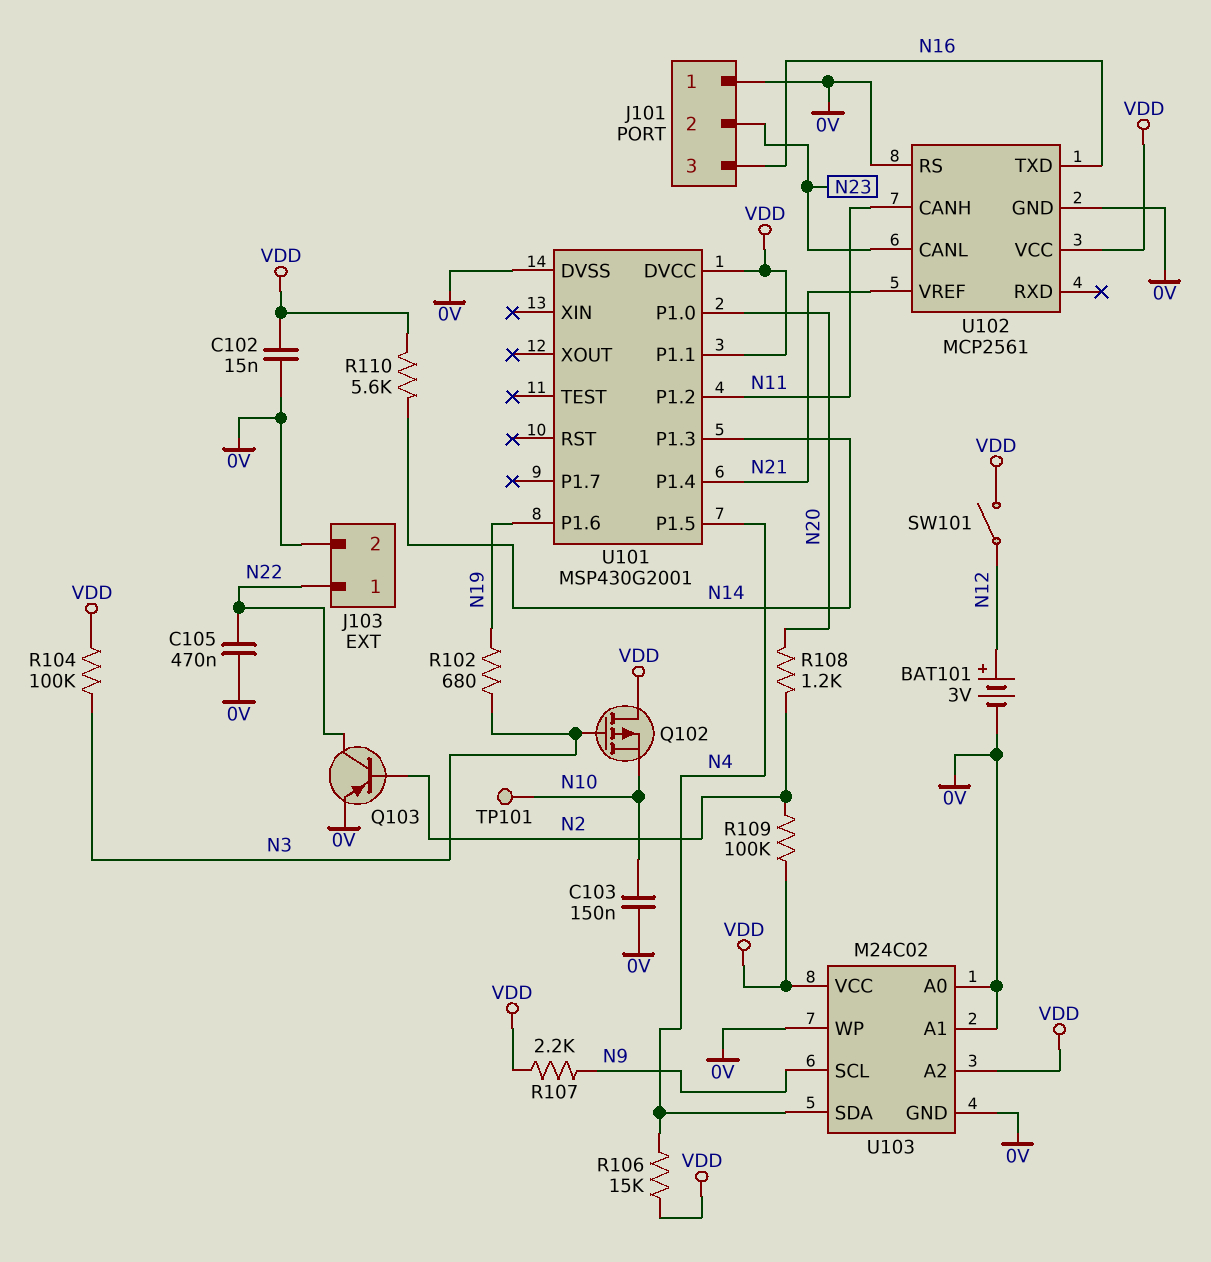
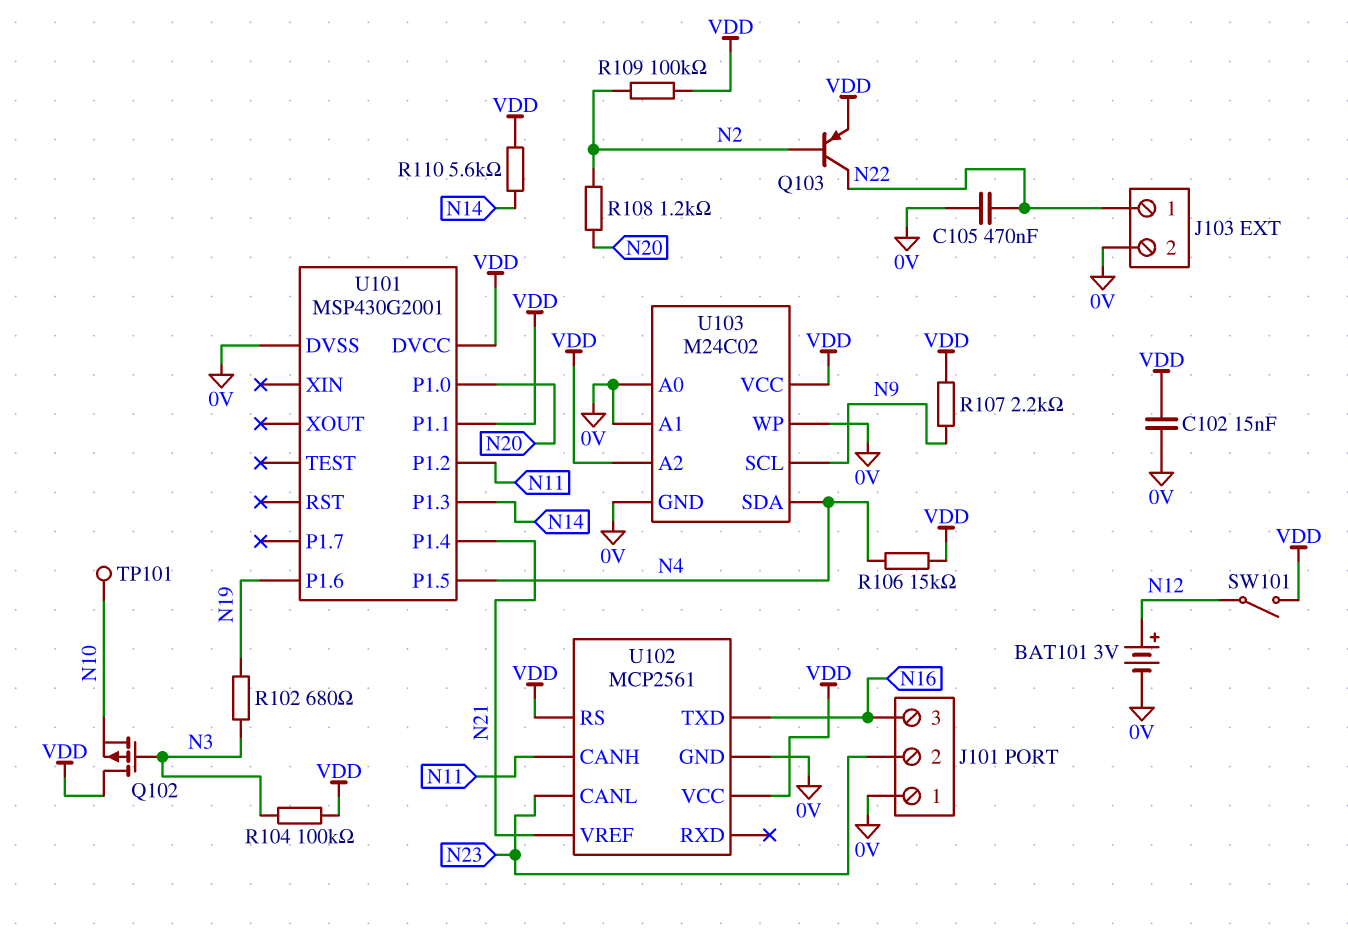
C103: 150nF (0V, N10) -> none
Q103: PNP (B N2, C N22, E 0V) -> PNP (B N2, C N22, E VDD)
U102 pin RS: 0V -> VDD

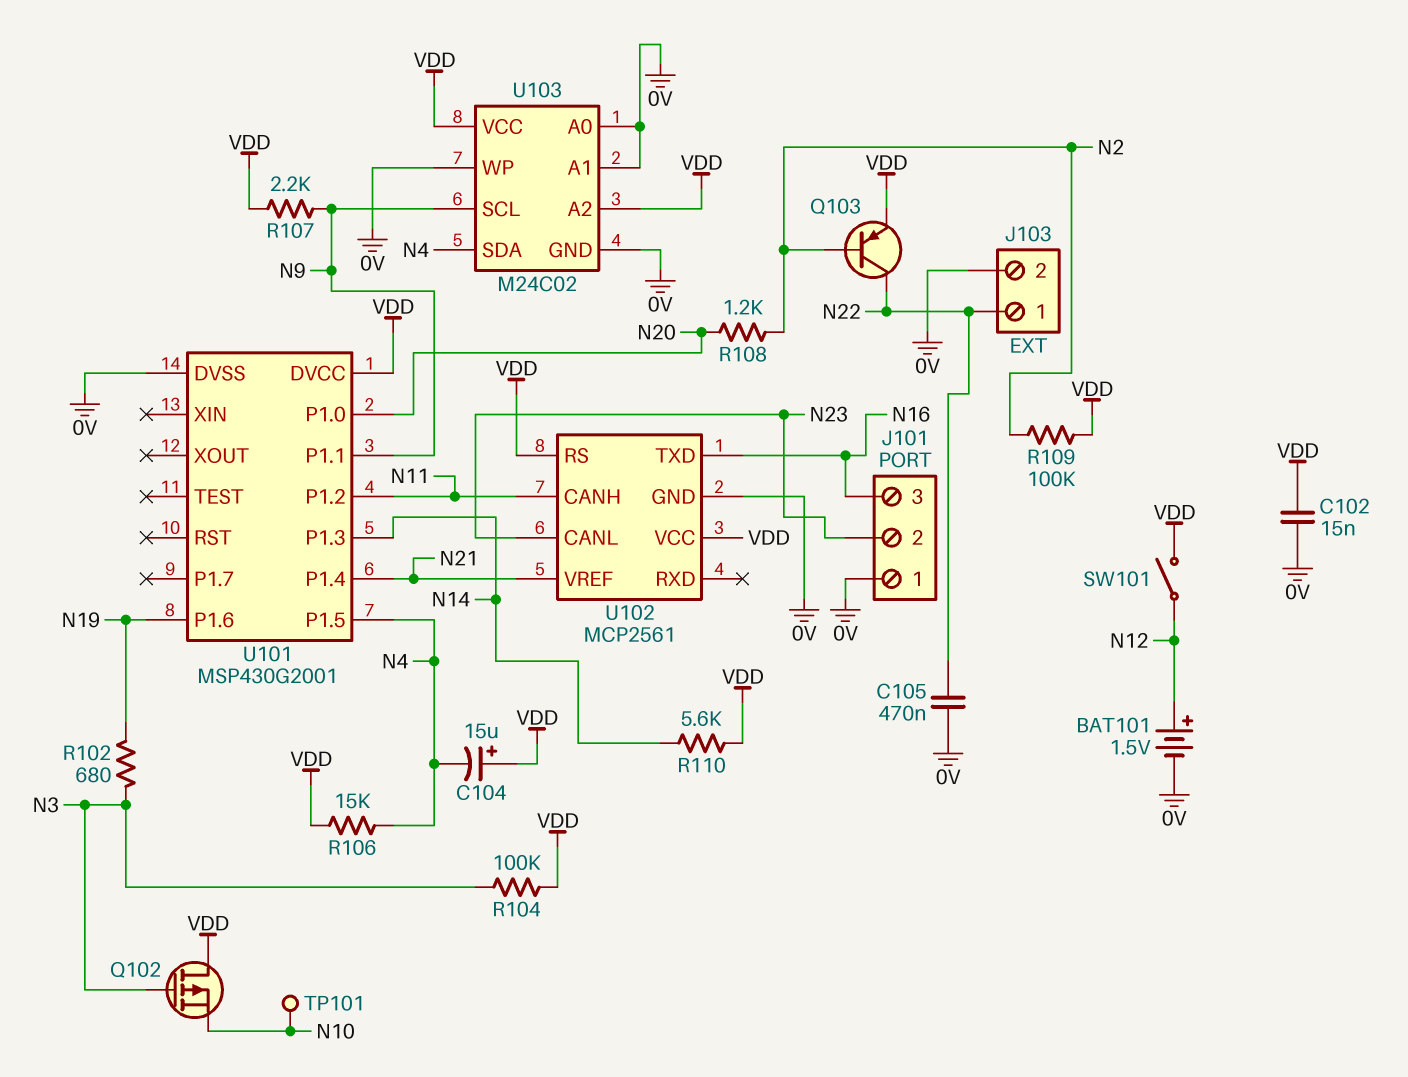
BAT101: 3V (plus N12, minus 0V) -> 1.5V (plus N12, minus 0V)
C104: none -> 15uF (plus VDD, minus N4)
U101 pin P1.1: VDD -> N9

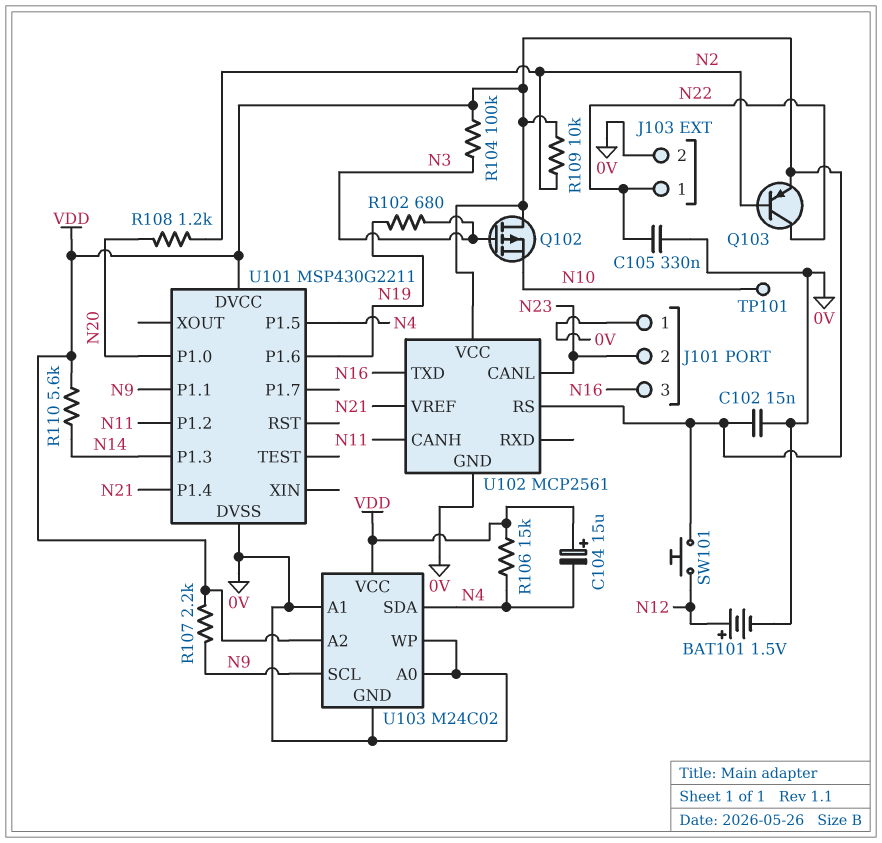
C105: 470nF (0V, N22) -> 330nF (0V, N22)
R109: 100k (N2, VDD) -> 10k (N2, VDD)
SW101: switch (N12, VDD) -> button (N12, VDD)
U101: MSP430G2001 -> MSP430G2211

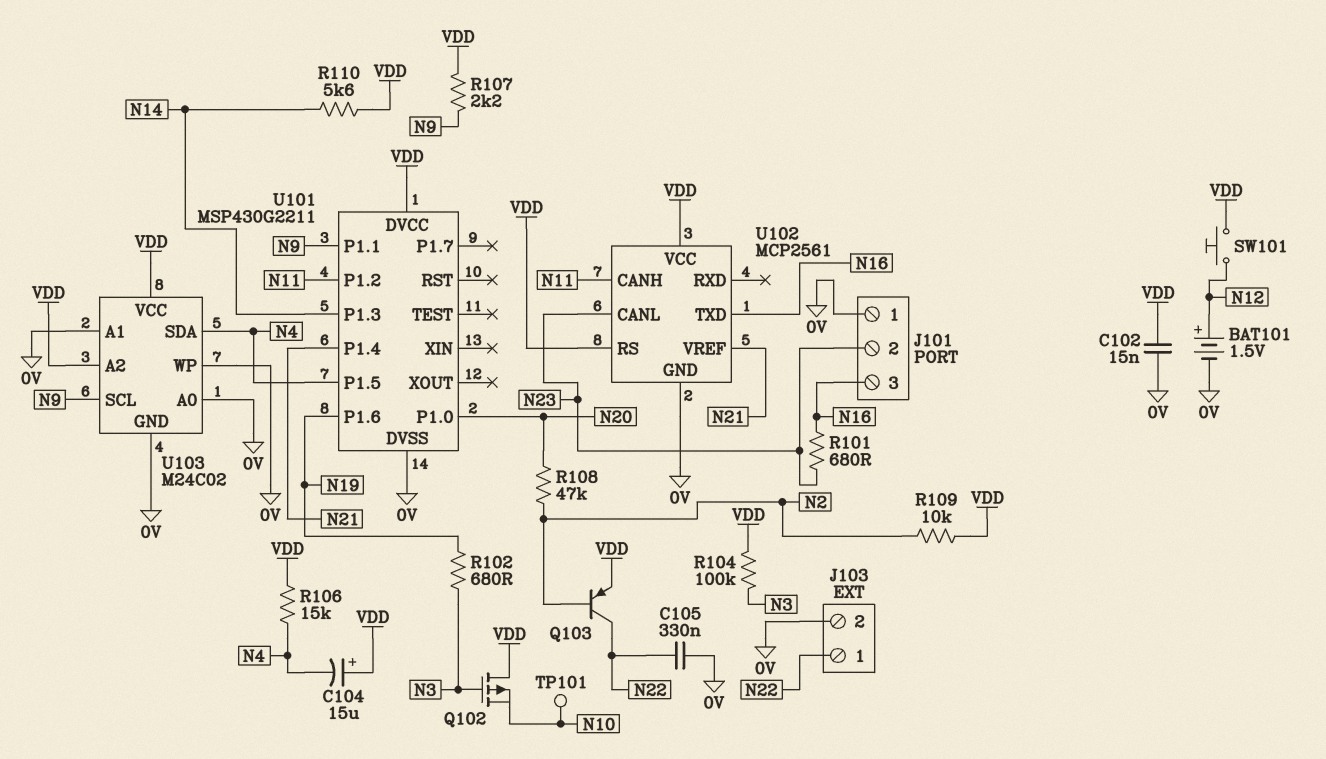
R101: none -> 680 (N16, N23)
R108: 1.2k (N2, N20) -> 47k (N2, N20)

